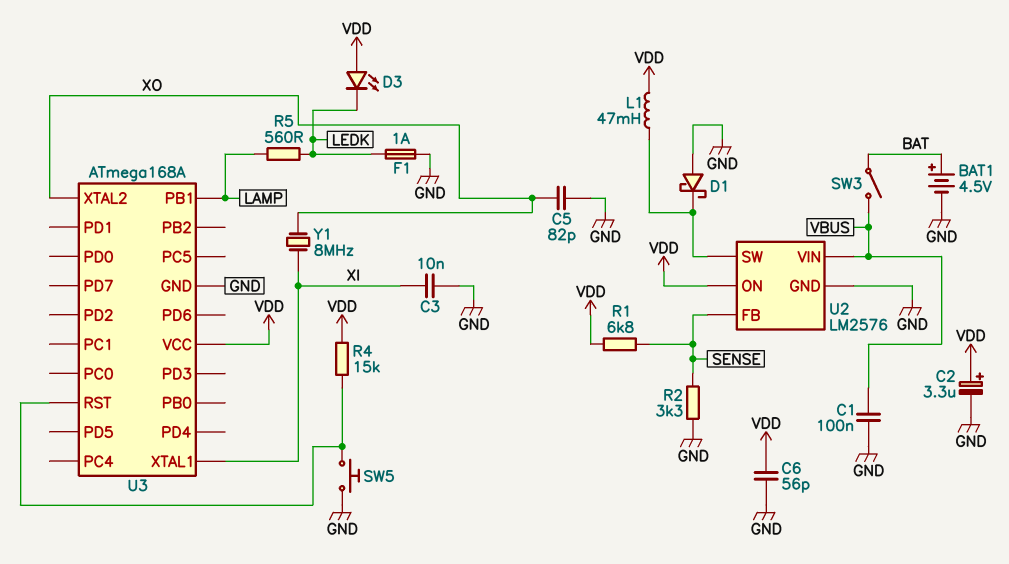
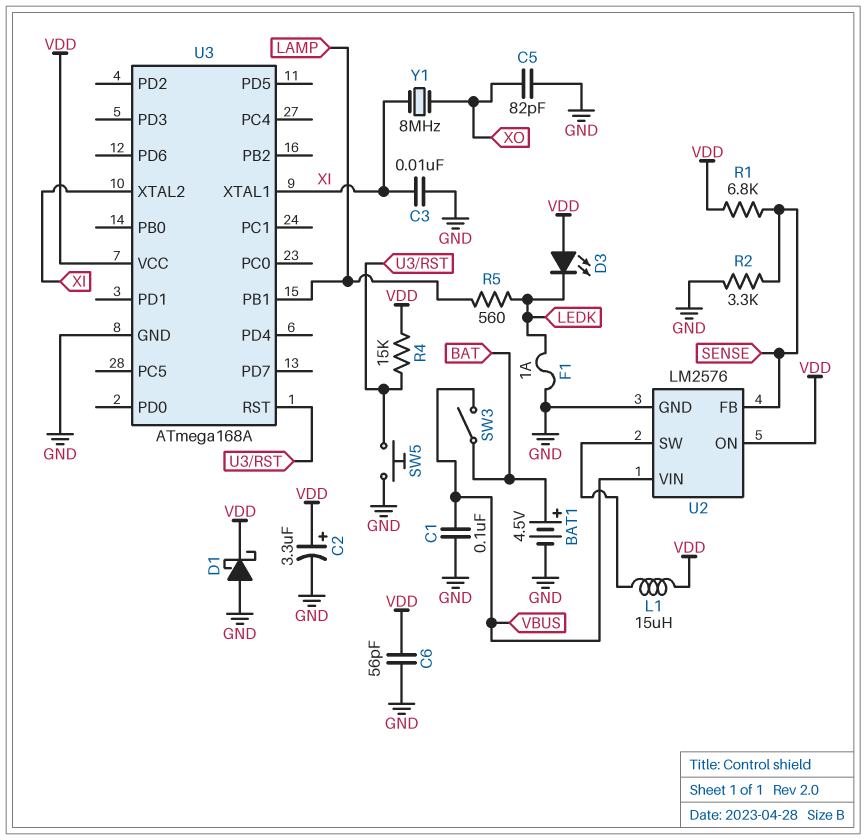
D1: schottky (A GND, K U2/SW) -> schottky (A GND, K VDD)
L1: 47mH (U2/SW, VDD) -> 15uH (U2/SW, VDD)
U3 pin XTAL2: XO -> XI

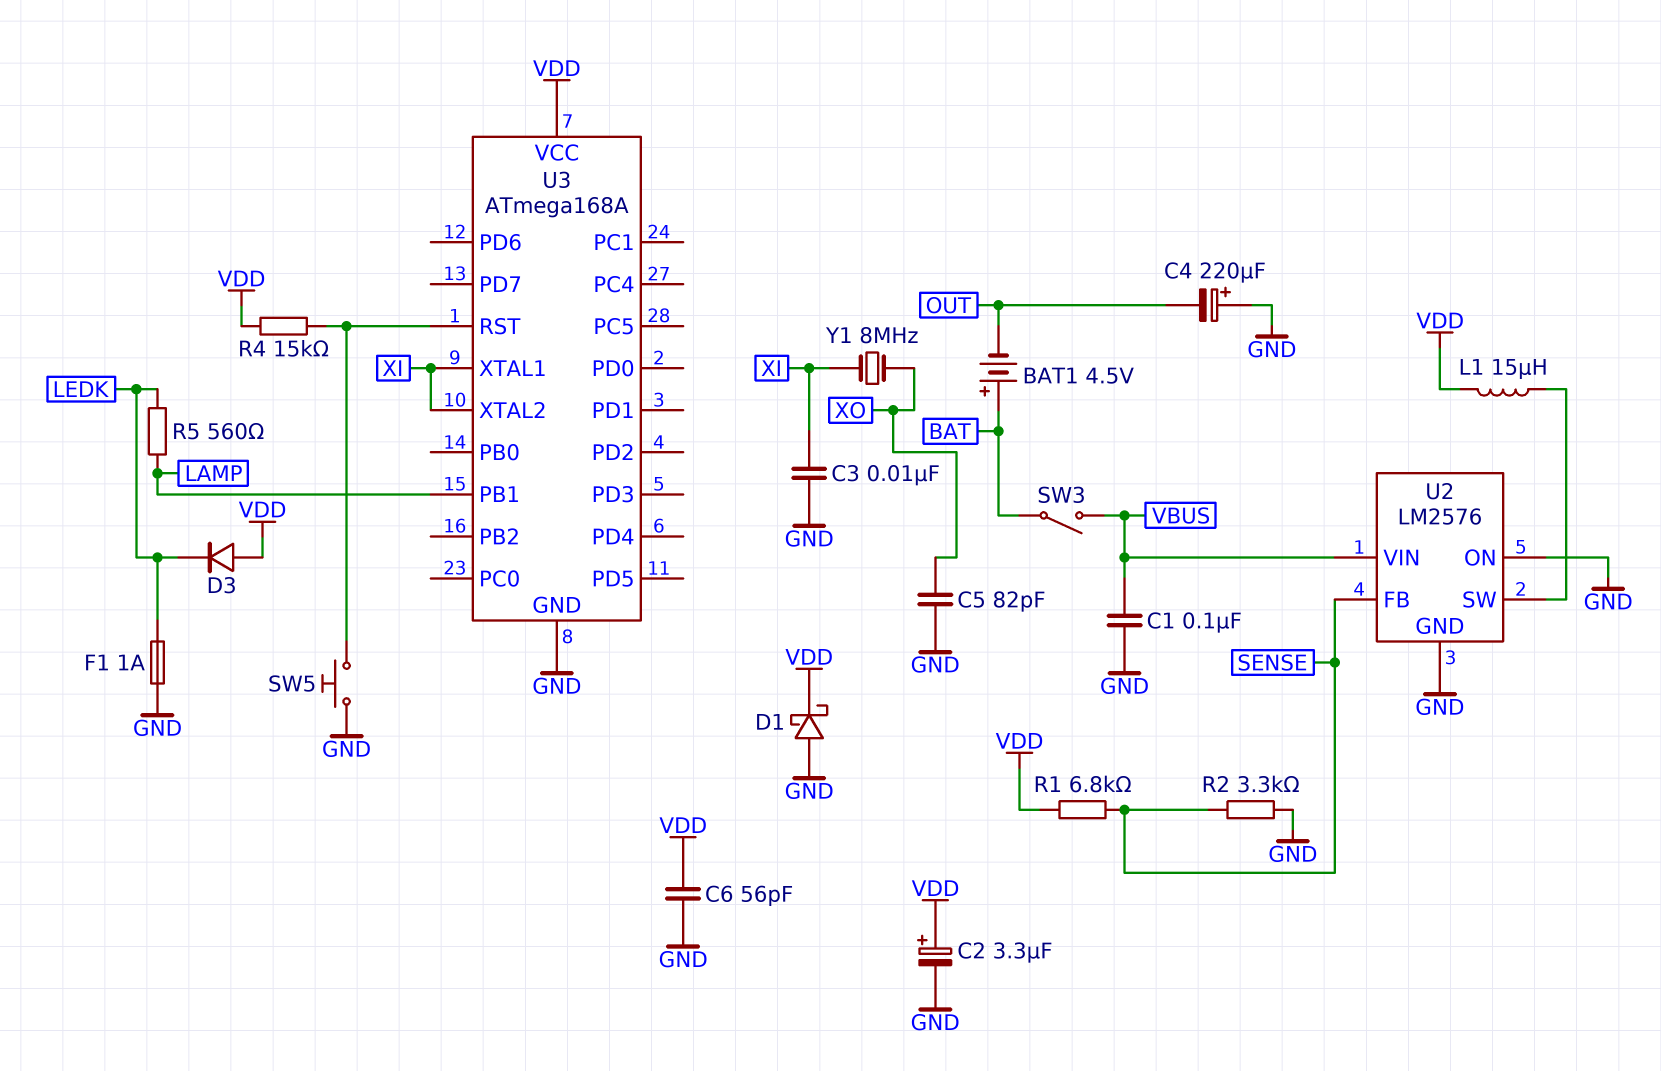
BAT1: 4.5V (plus BAT, minus GND) -> 4.5V (plus BAT, minus OUT)
C4: none -> 220uF (plus GND, minus OUT)
D3: LED (A VDD, K LEDK) -> diode (A VDD, K LEDK)
U2 pin ON: VDD -> GND

